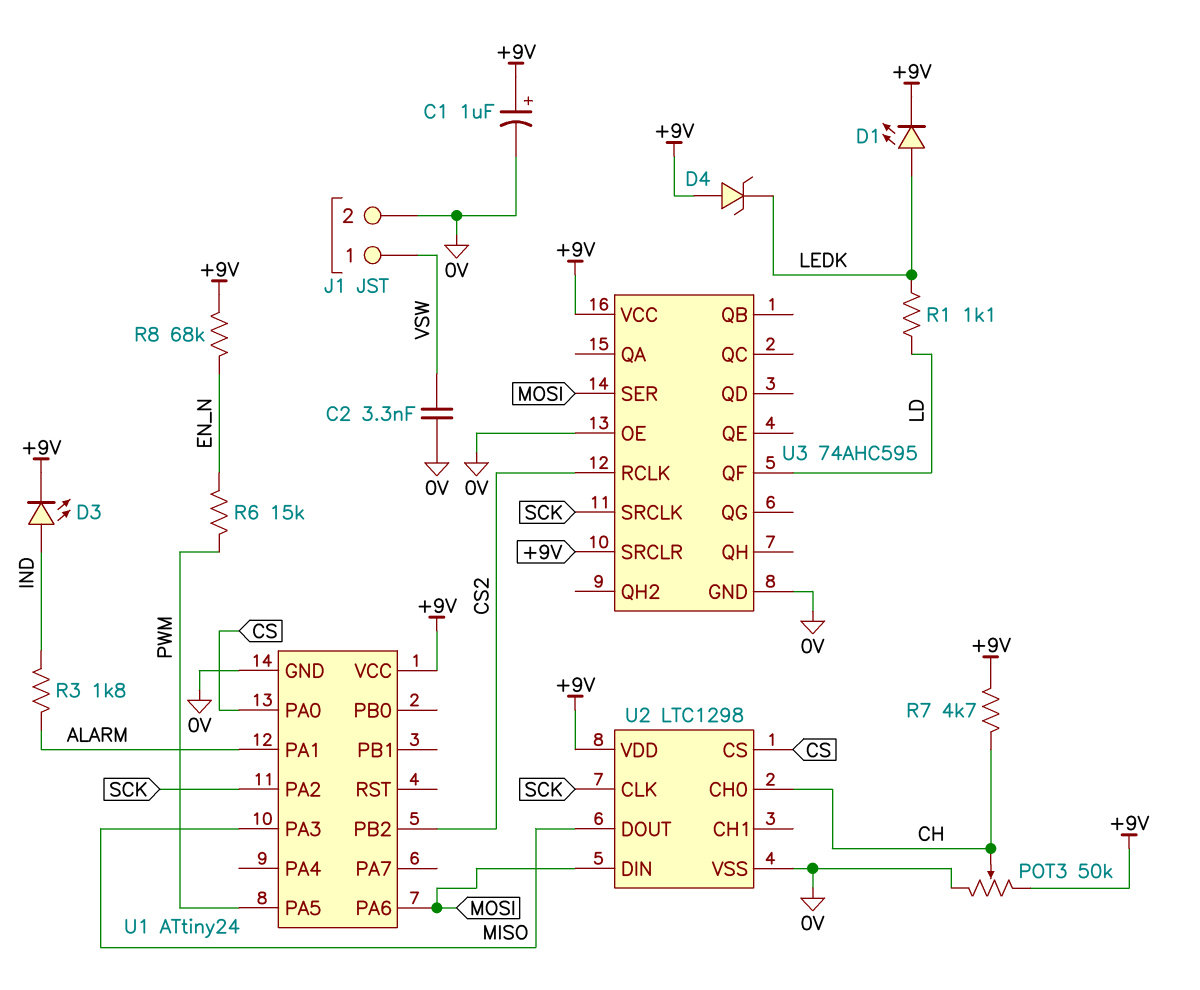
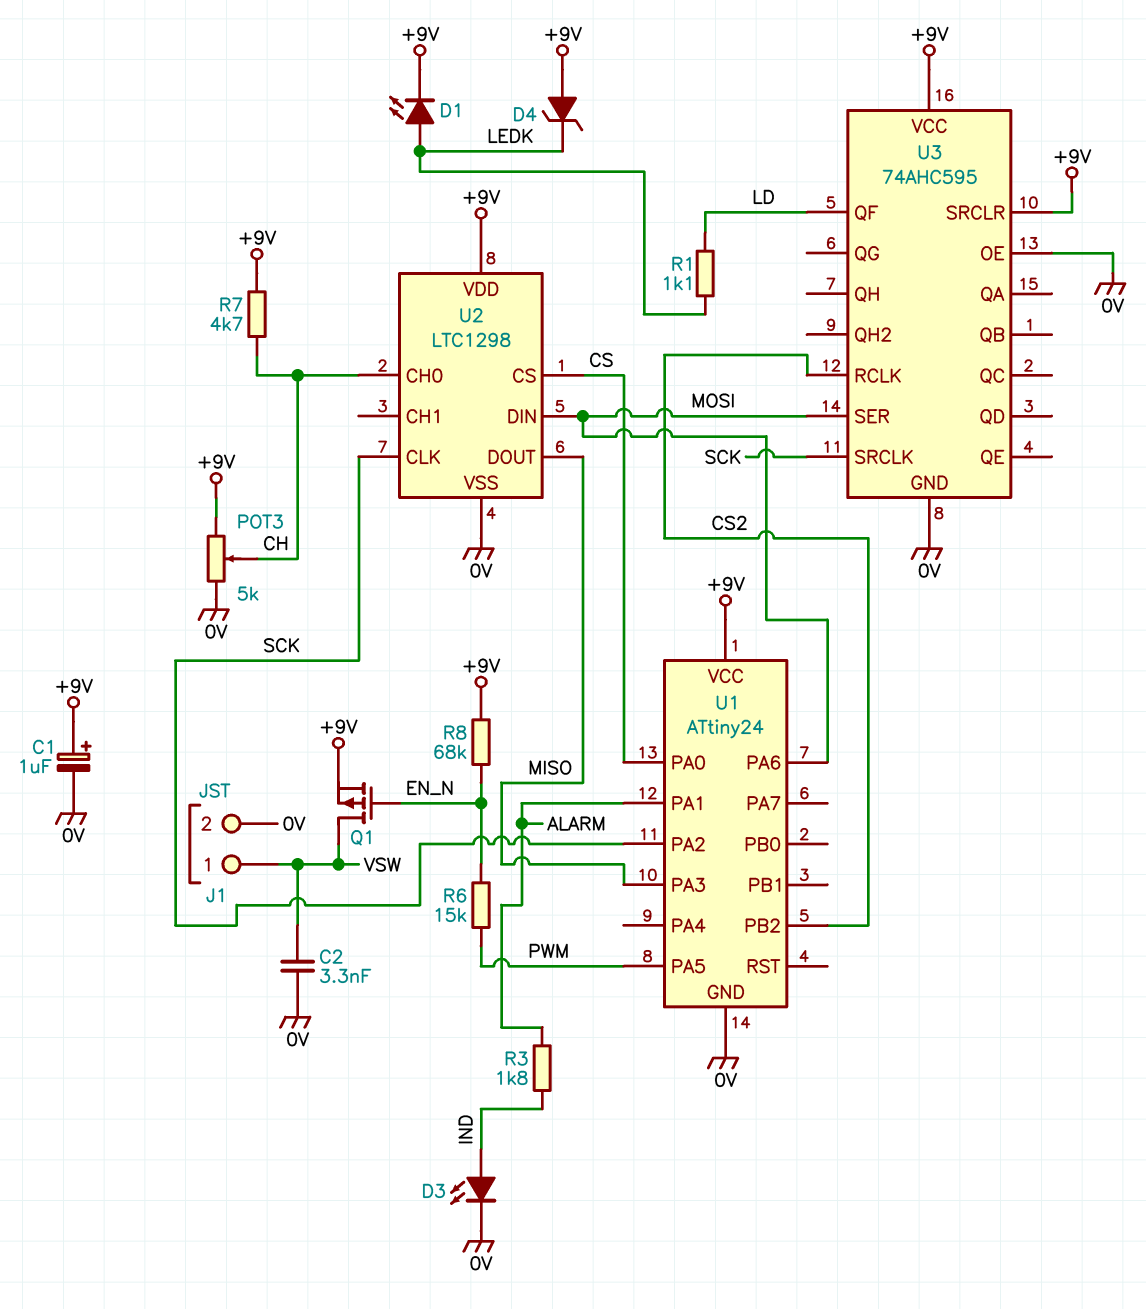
D3: LED (A IND, K +9V) -> LED (A IND, K 0V)
POT3: 50k (+9V, 0V, wiper CH) -> 5k (+9V, 0V, wiper CH)
Q1: none -> PMOS (G EN_N, D VSW, S +9V)

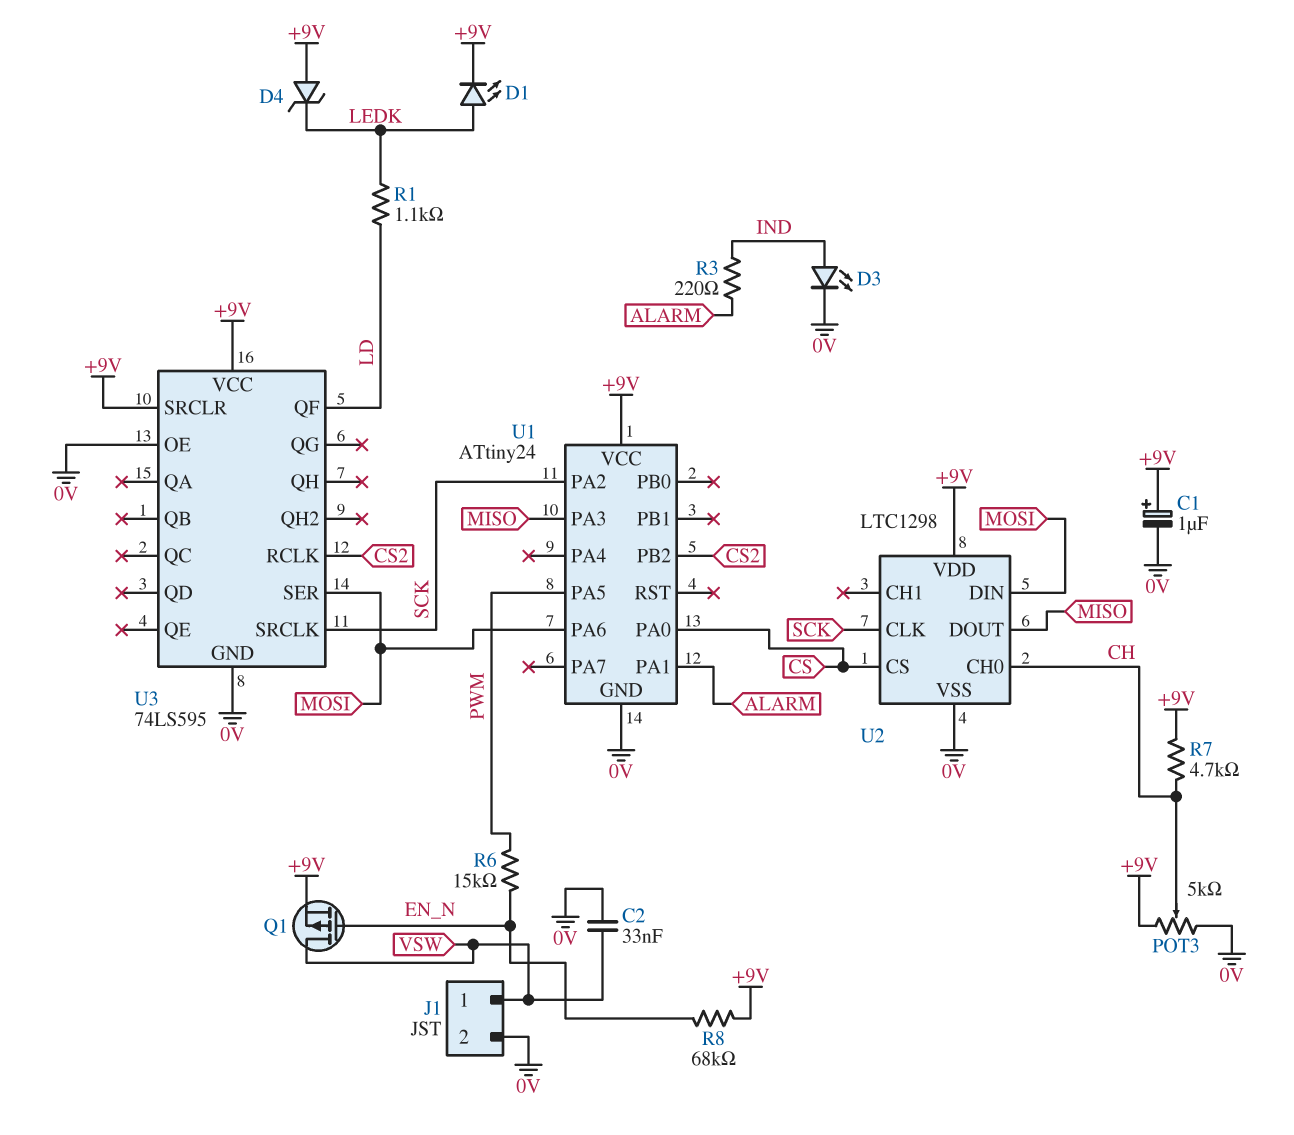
C2: 3.3nF (0V, VSW) -> 33nF (0V, VSW)
R3: 1.8k (ALARM, IND) -> 220 (ALARM, IND)
U3: 74AHC595 -> 74LS595

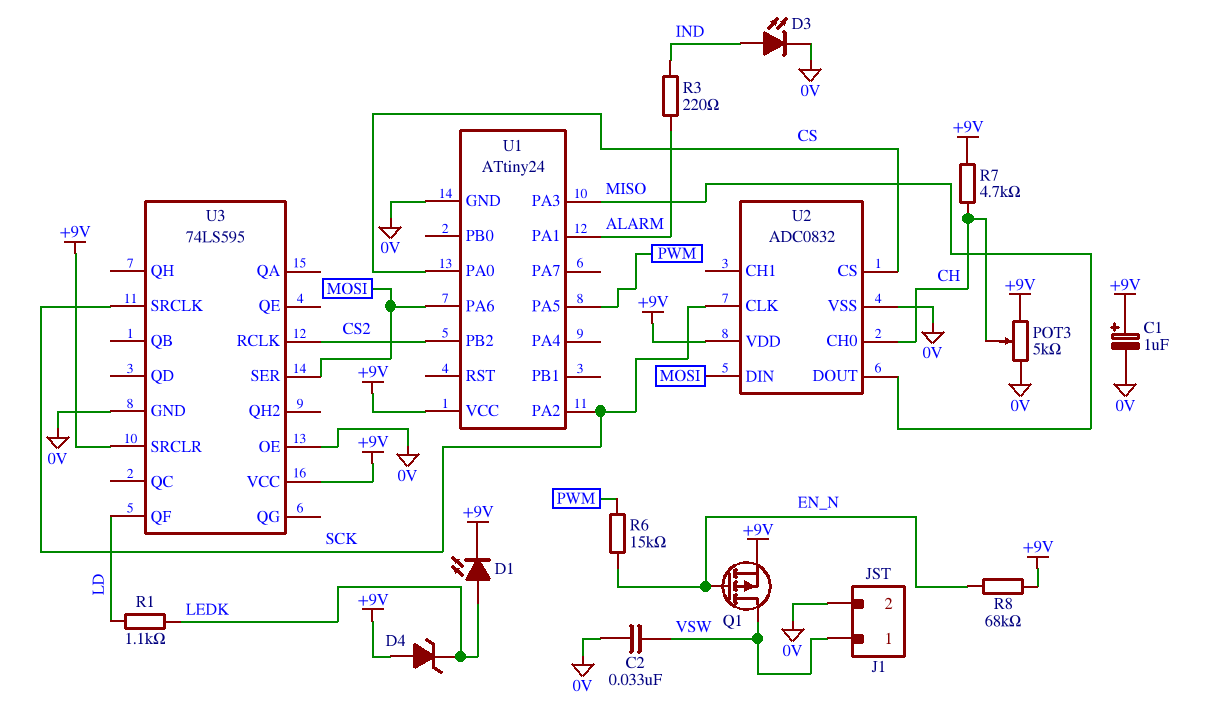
U2: LTC1298 -> ADC0832

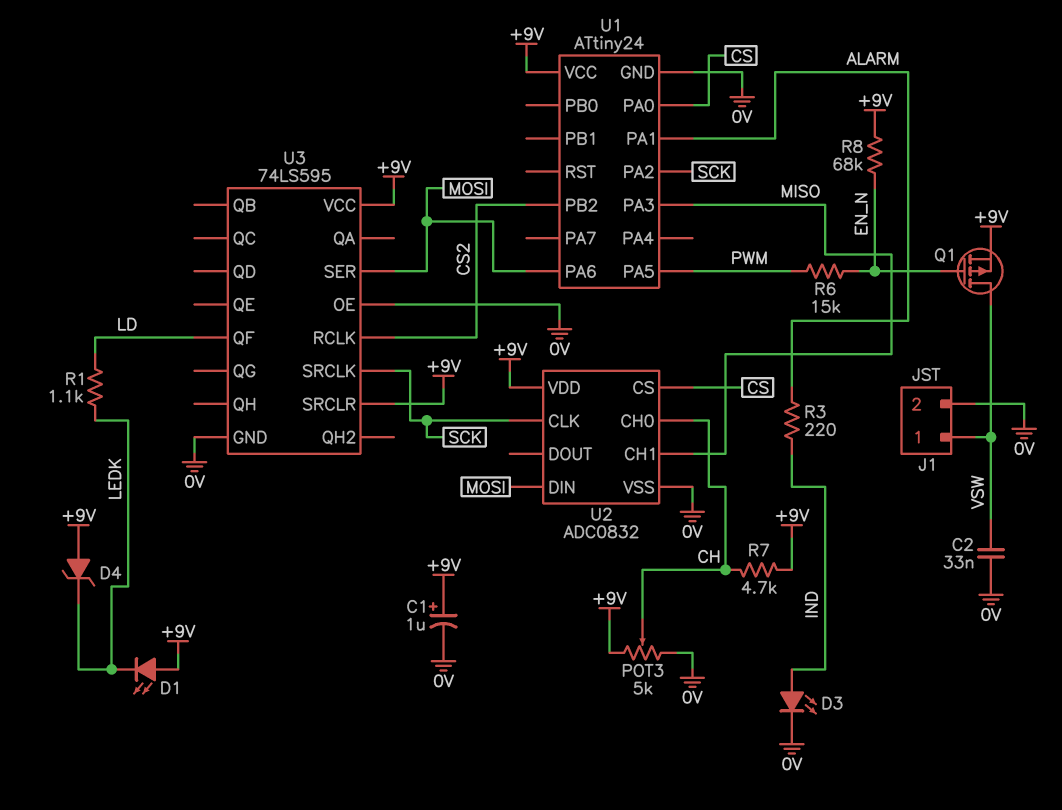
D1: LED (A LEDK, K +9V) -> LED (A +9V, K LEDK)
U2 pin CH1: none -> MISO
U2 pin DOUT: MISO -> none

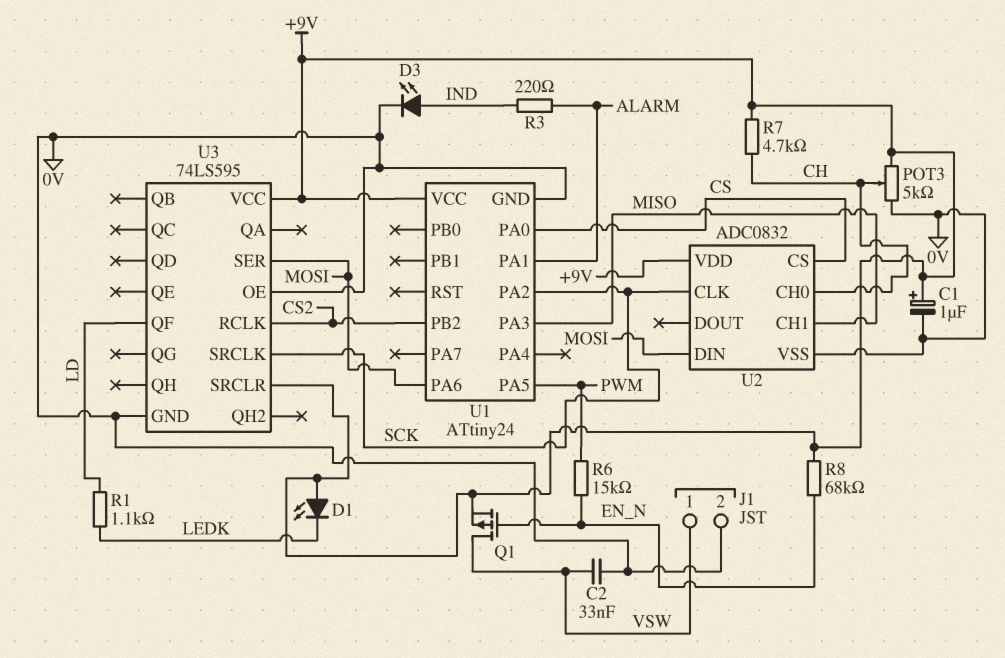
D4: zener (A +9V, K LEDK) -> none

